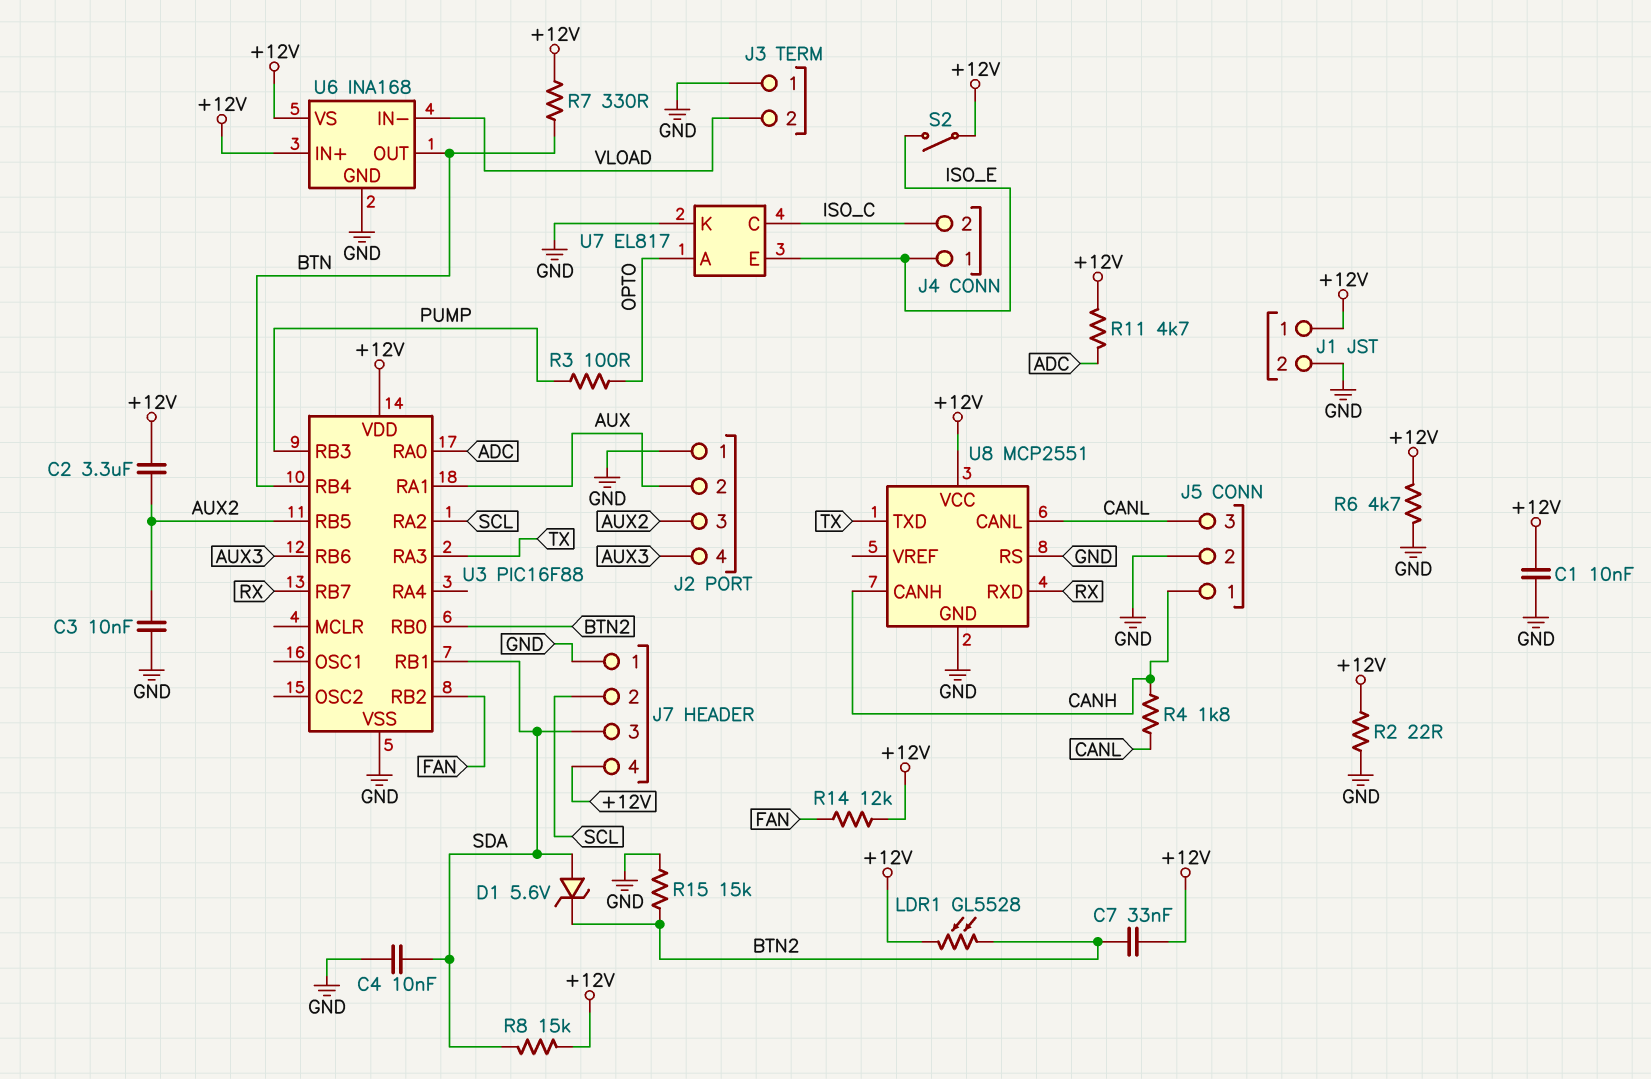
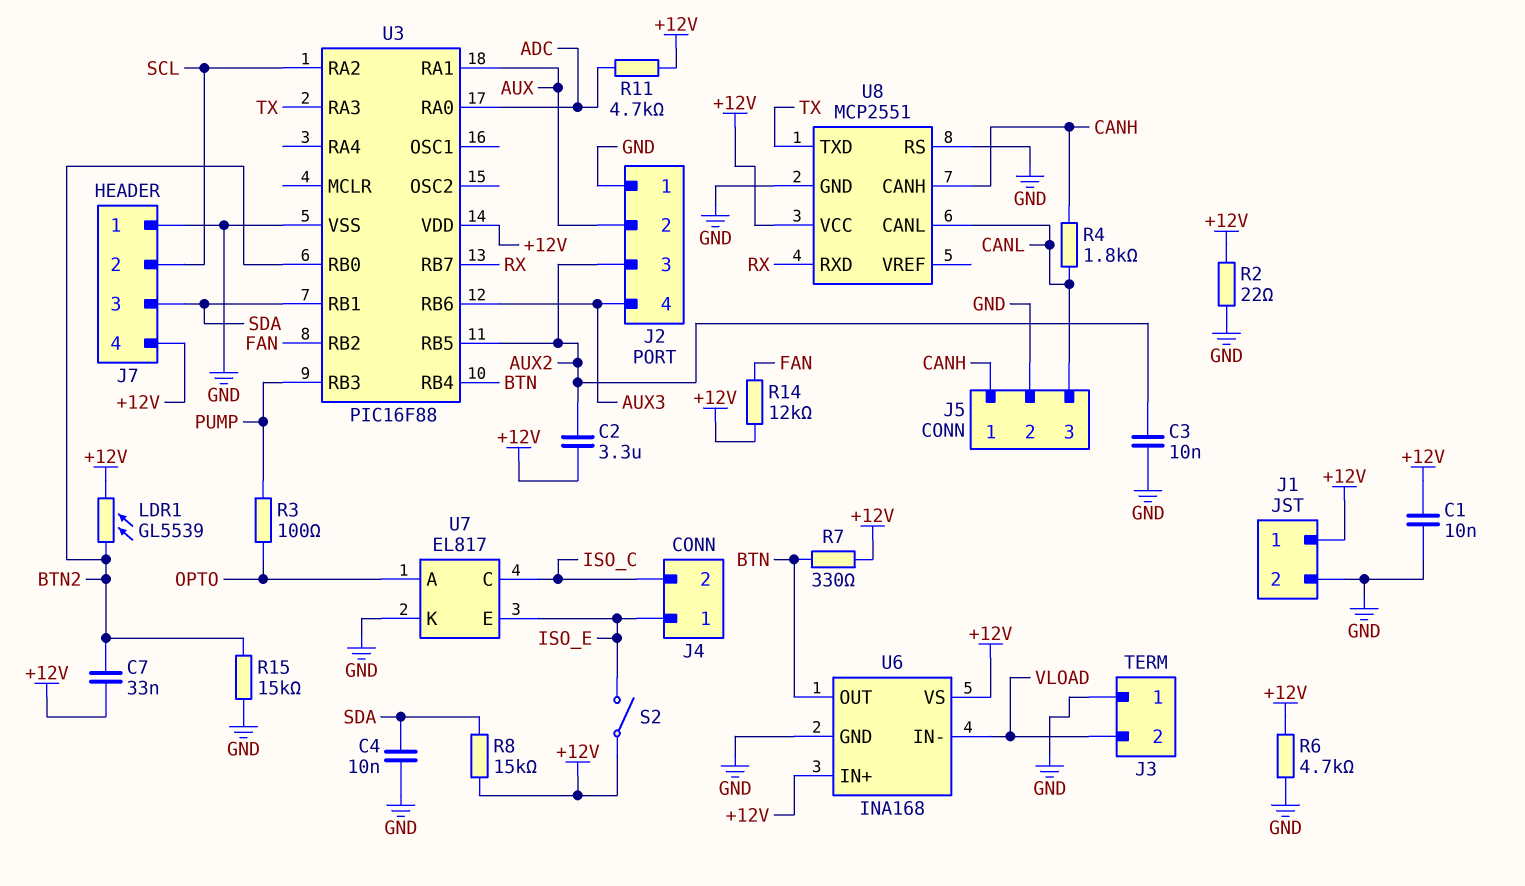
D1: zener 5.6V (A SDA, K BTN2) -> none
LDR1: GL5528 (+12V, BTN2) -> GL5539 (+12V, BTN2)

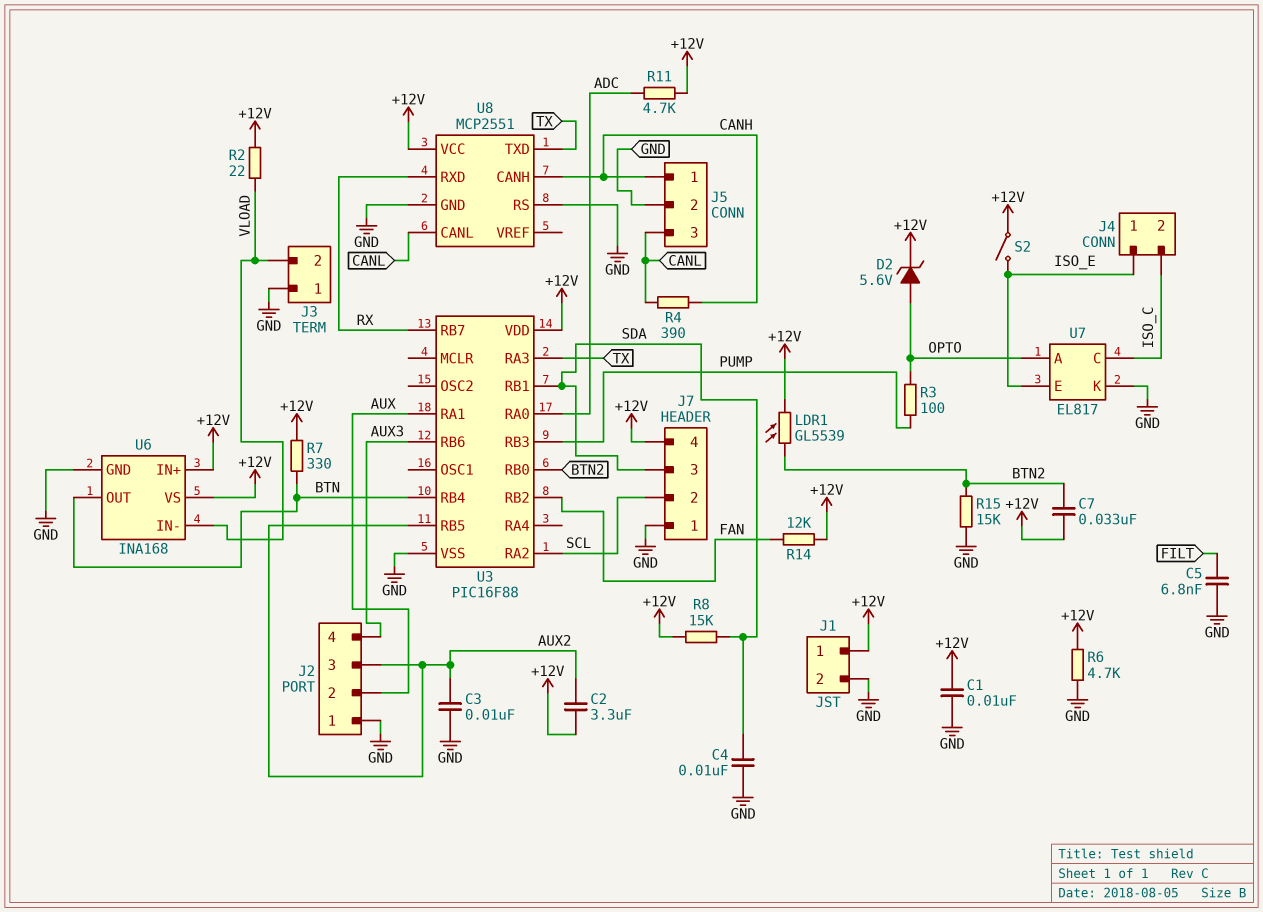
C5: none -> 6.8nF (FILT, GND)
D2: none -> zener 5.6V (A OPTO, K +12V)
R2: 22 (+12V, GND) -> 22 (+12V, VLOAD)
R4: 1.8k (CANH, CANL) -> 390 (CANH, CANL)

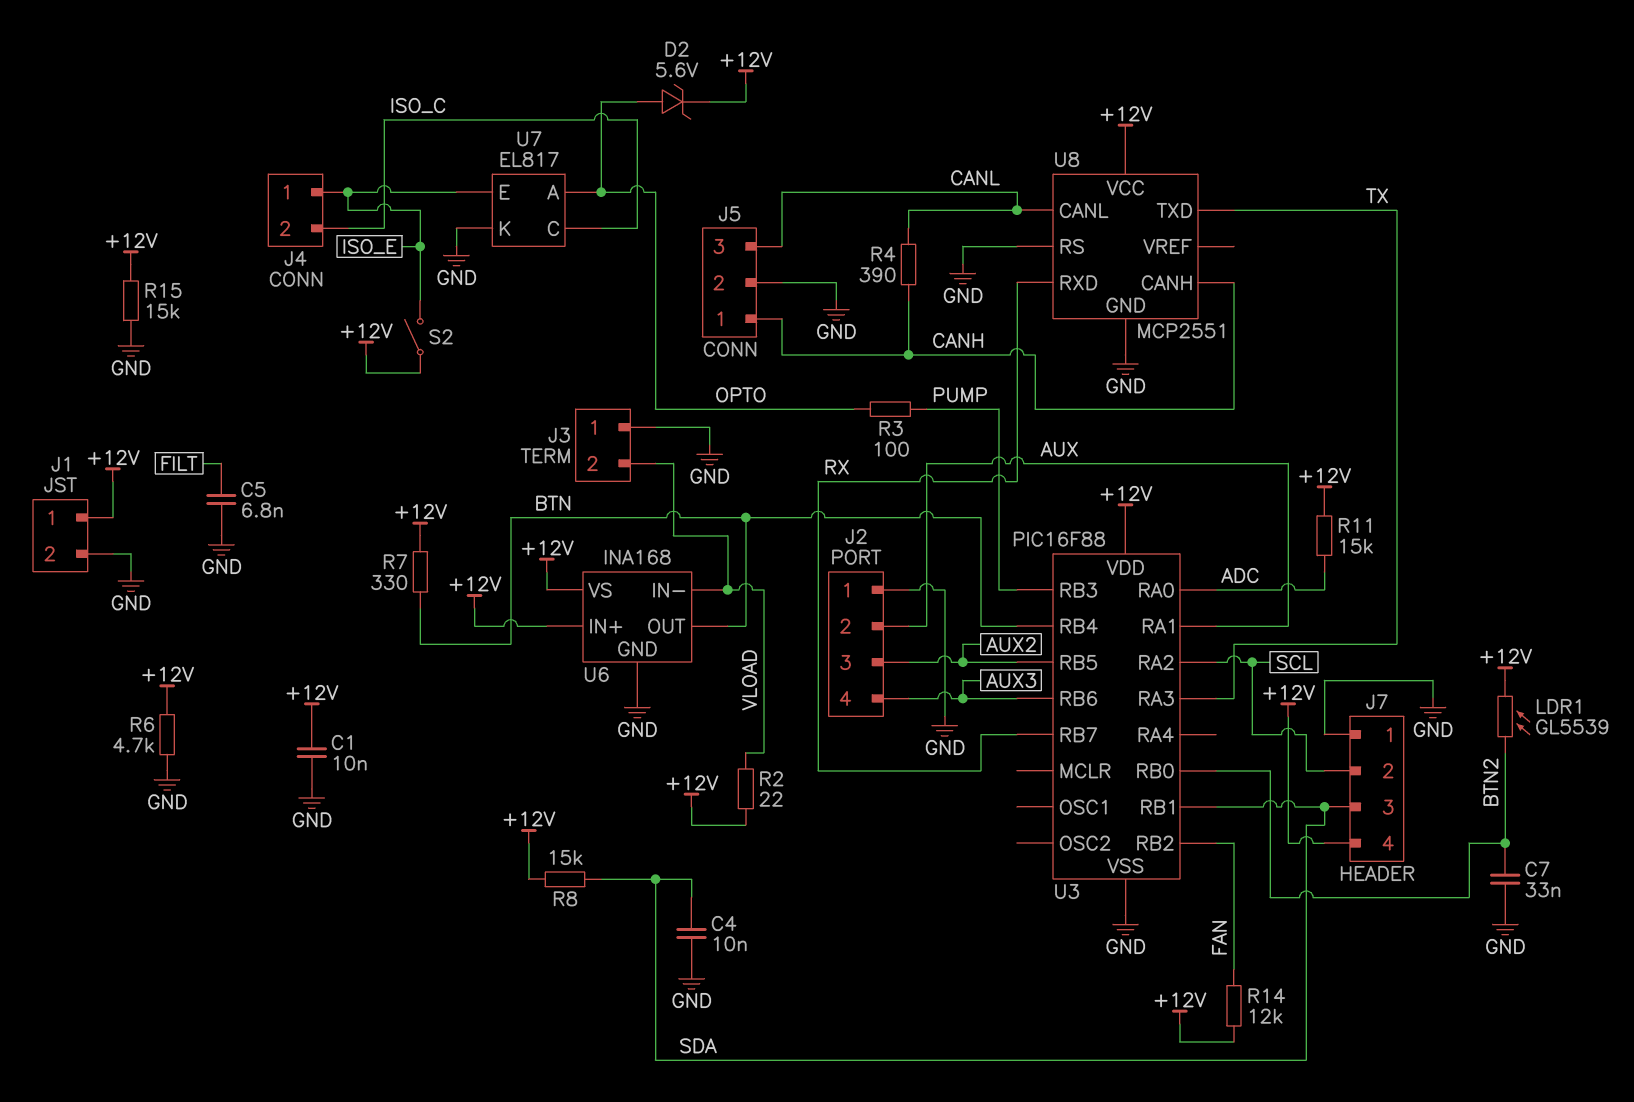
C2: 3.3uF (+12V, AUX2) -> none
C3: 10nF (AUX2, GND) -> none
C7: 33nF (+12V, BTN2) -> 33nF (BTN2, GND)
R11: 4.7k (+12V, ADC) -> 15k (+12V, ADC)
R15: 15k (BTN2, GND) -> 15k (+12V, GND)

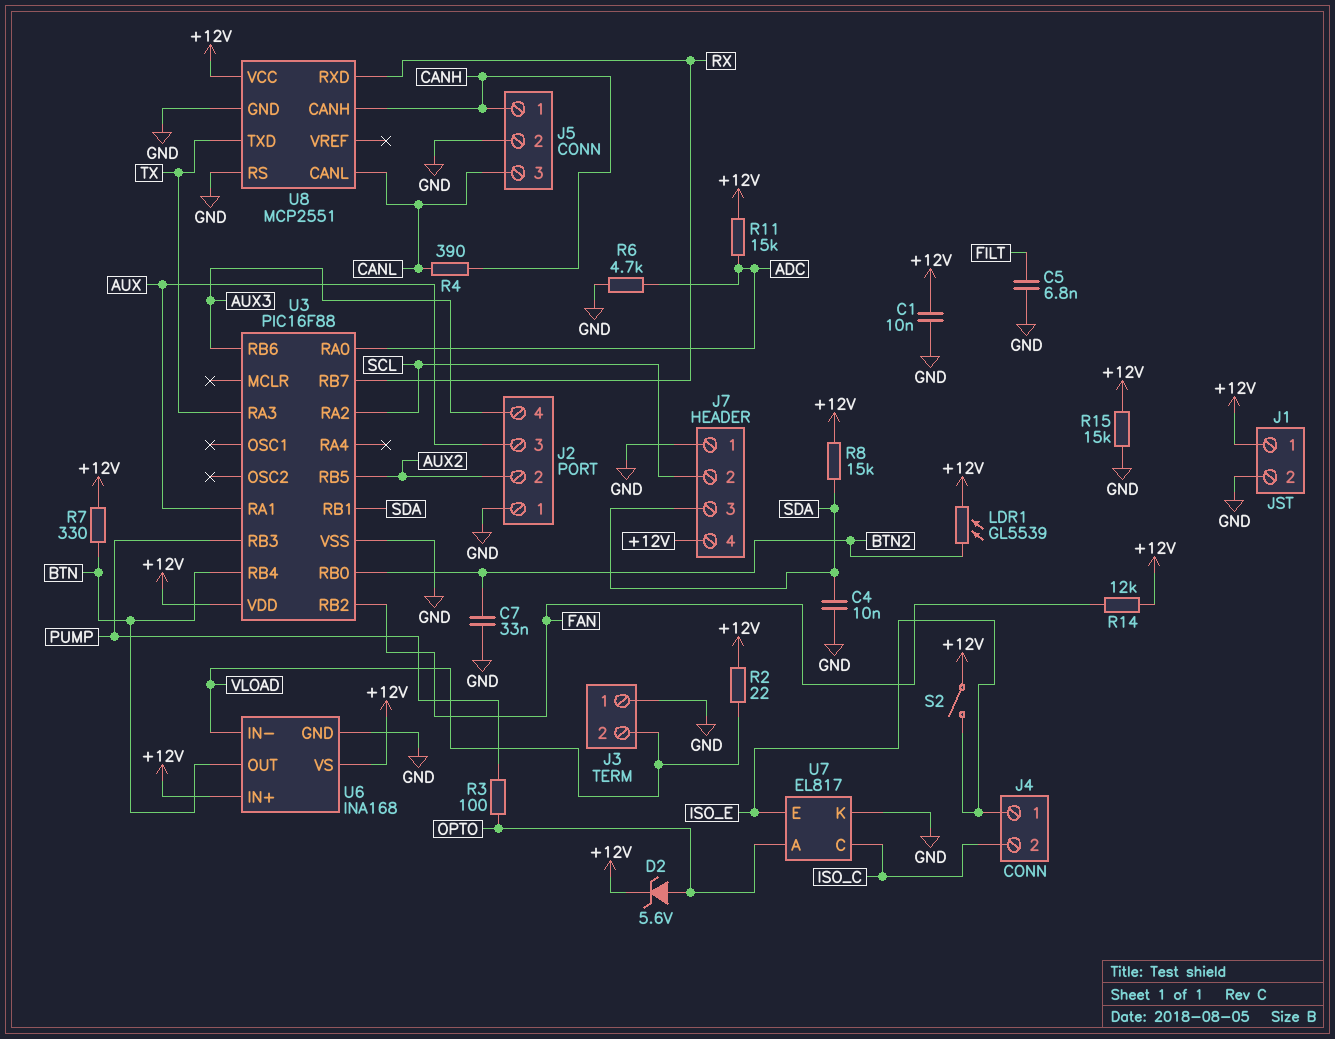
J2 pin 2: AUX -> AUX2
J2 pin 3: AUX2 -> AUX
R6: 4.7k (+12V, GND) -> 4.7k (ADC, GND)

